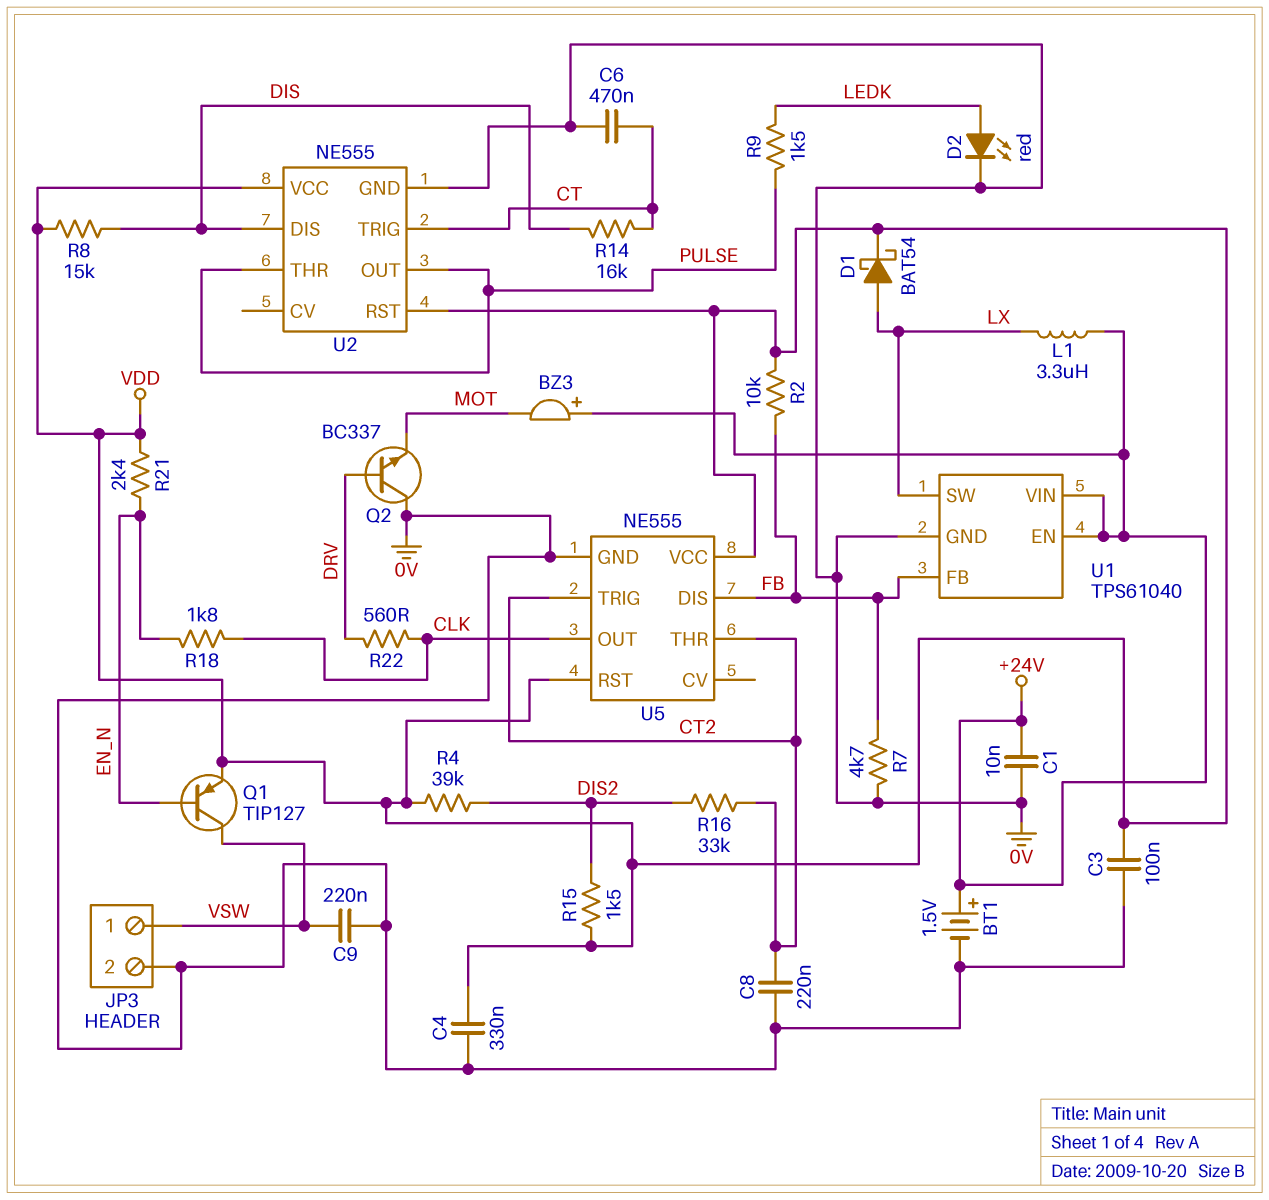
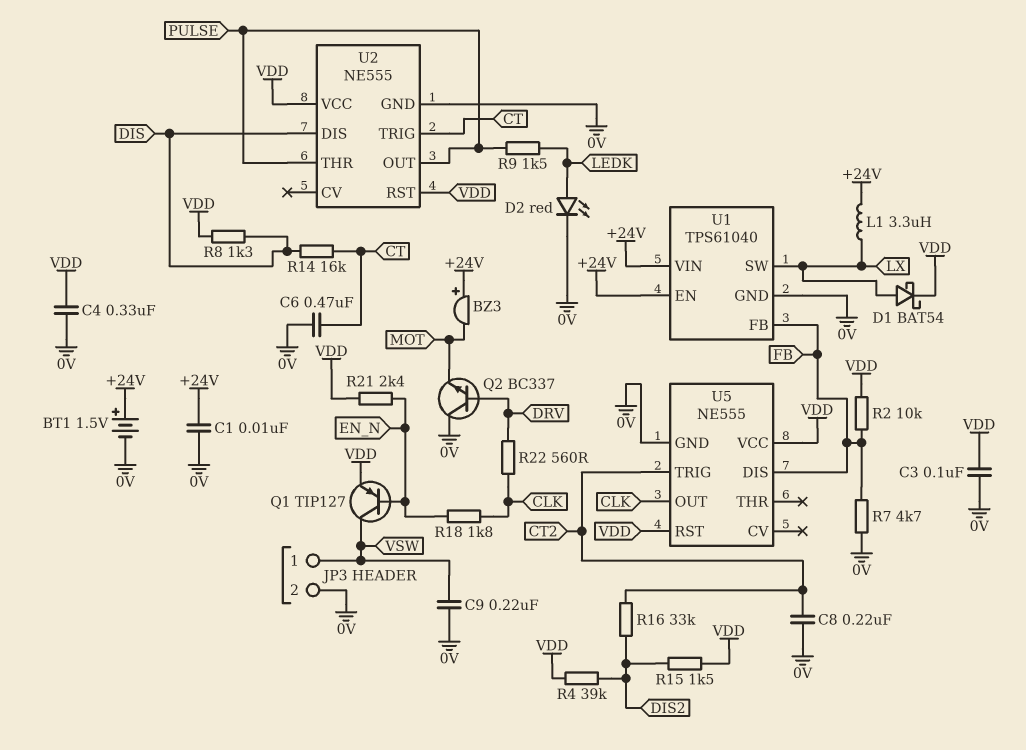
R8: 15k (DIS, VDD) -> 1.3k (DIS, VDD)
U5 pin THR: CT2 -> none

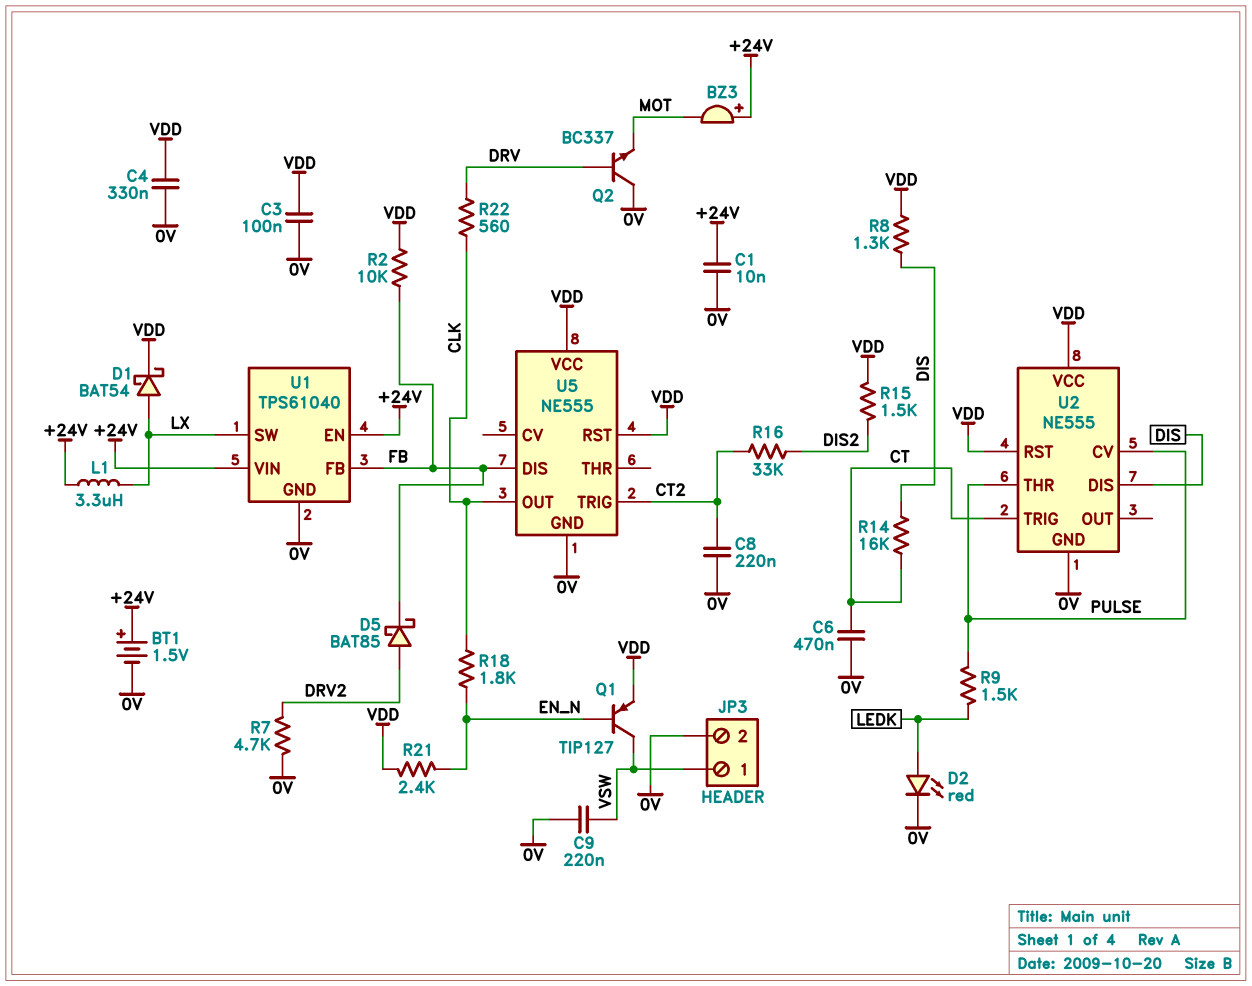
D5: none -> schottky BAT85 (A DRV2, K FB)
R4: 39k (DIS2, VDD) -> none
R7: 4.7k (0V, FB) -> 4.7k (0V, DRV2)
U2 pin CV: none -> PULSE
U2 pin OUT: PULSE -> none

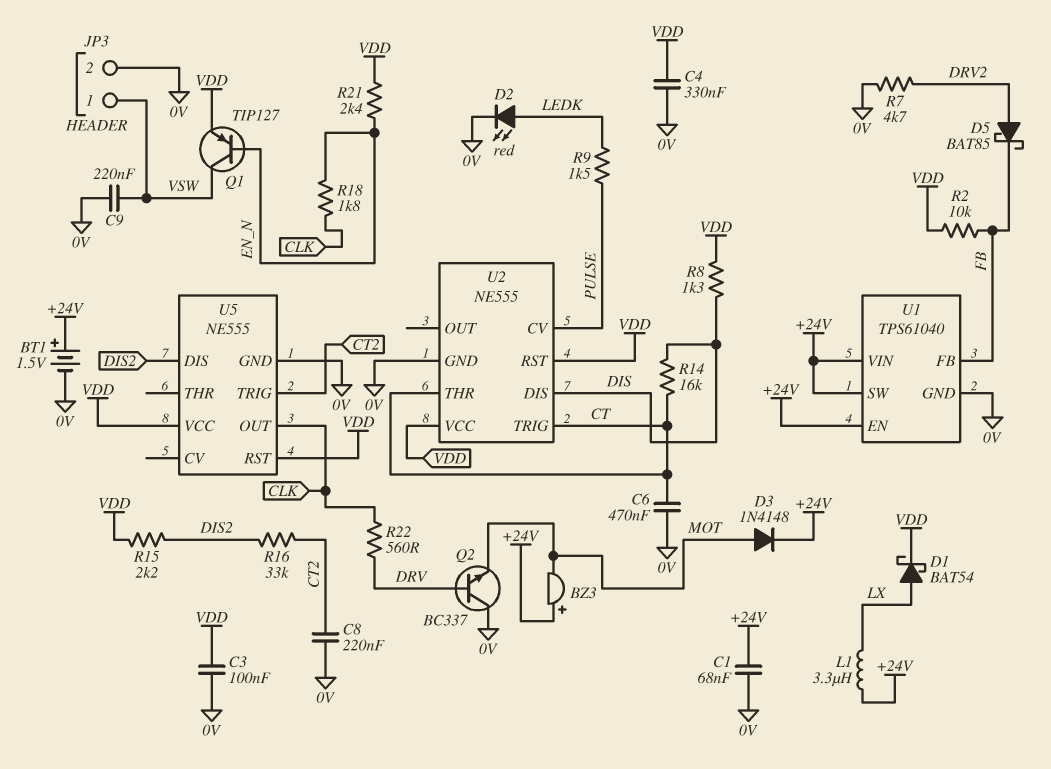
C1: 10nF (+24V, 0V) -> 68nF (+24V, 0V)
D3: none -> diode 1N4148 (A MOT, K +24V)
R15: 1.5k (DIS2, VDD) -> 2.2k (DIS2, VDD)
U1 pin SW: LX -> +24V
U2 pin THR: PULSE -> CT
U5 pin DIS: FB -> DIS2

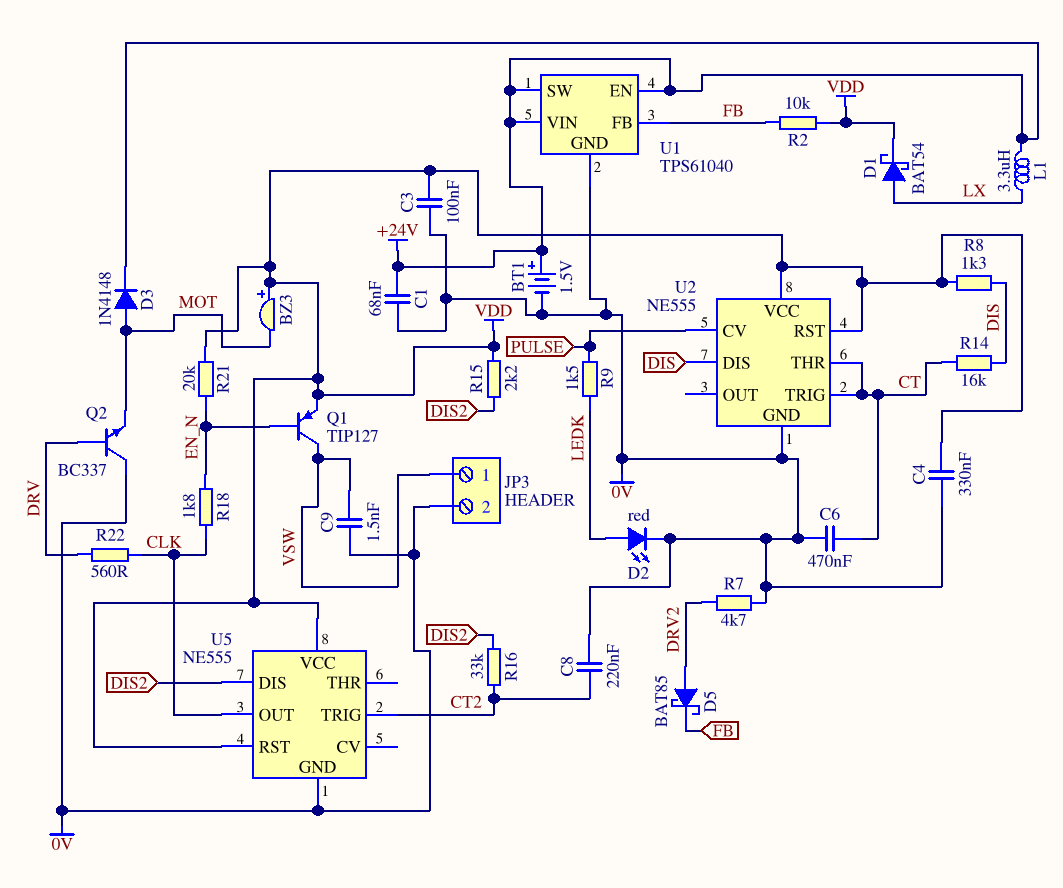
BZ3: buzzer (plus +24V, minus MOT) -> buzzer (plus VDD, minus MOT)
C9: 220nF (0V, VSW) -> 1.5nF (0V, VSW)
R21: 2.4k (EN_N, VDD) -> 20k (EN_N, VDD)

